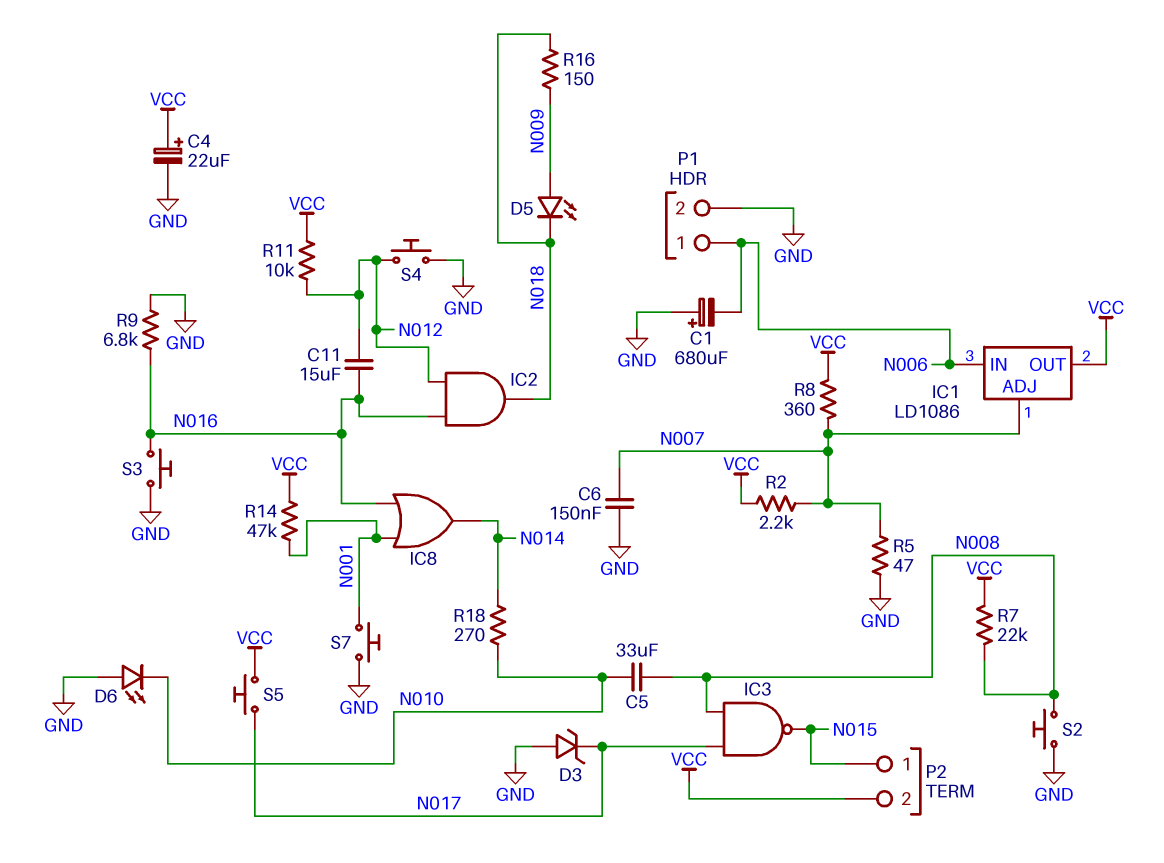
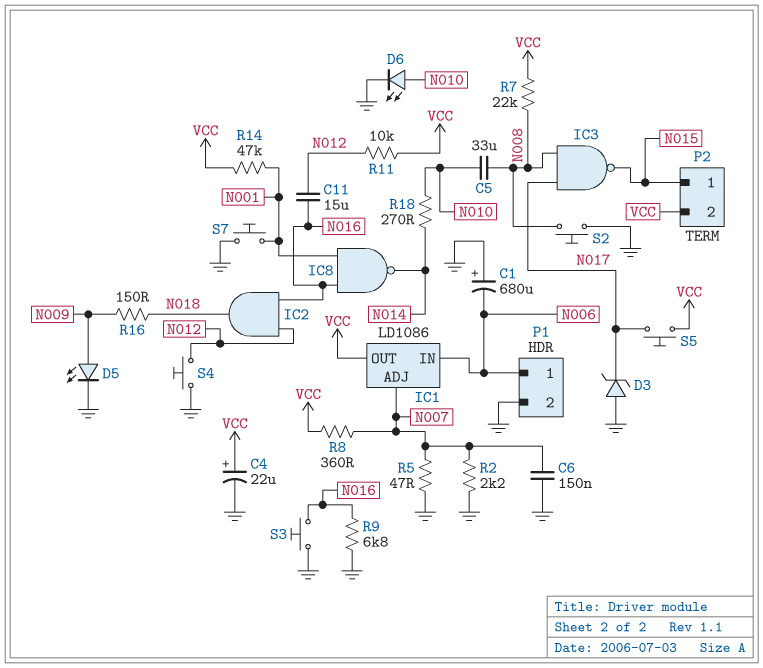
D5: LED (A N009, K N018) -> LED (A N009, K GND)
D6: LED (A GND, K N010) -> LED (A N010, K GND)
IC8: OR (in N001, in N016, out N014) -> NAND (in N001, in N016, out N014)
R2: 2.2k (N007, VCC) -> 2.2k (GND, N007)

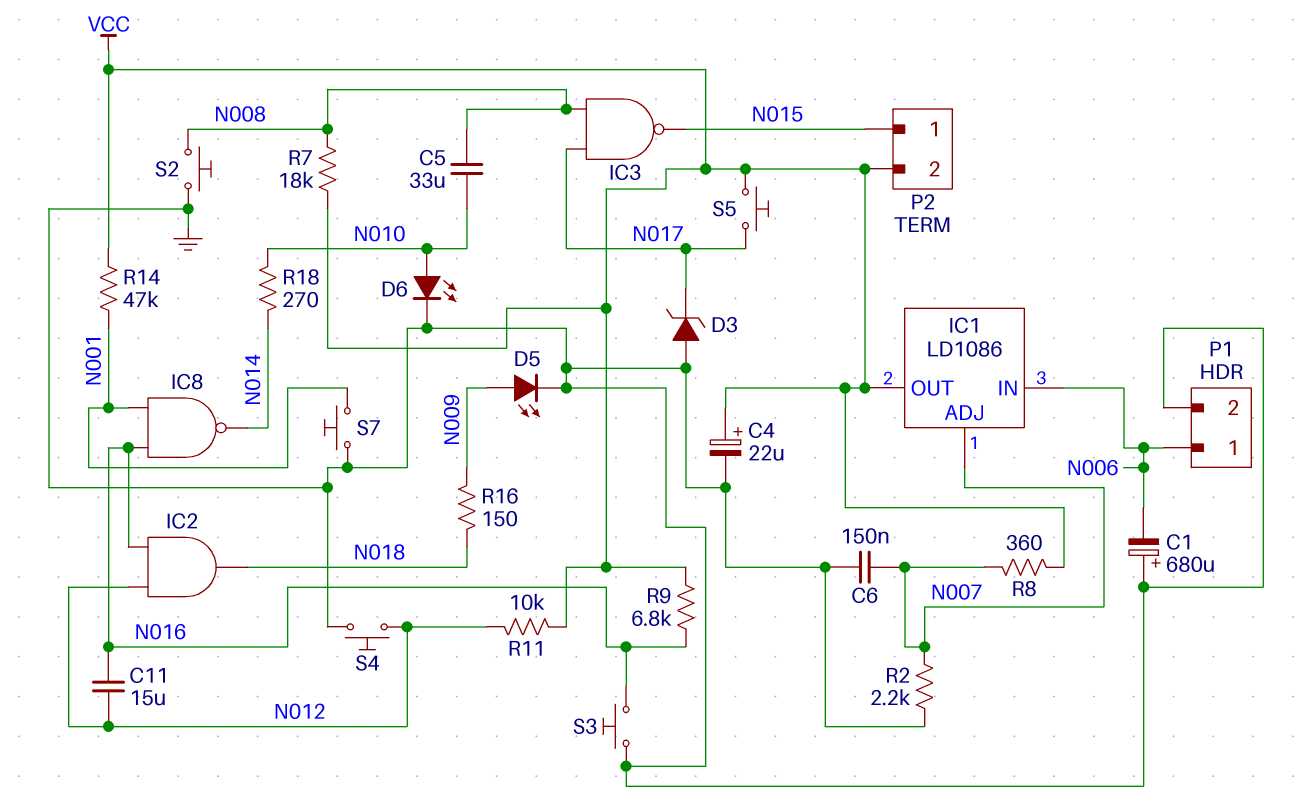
R5: 47 (GND, N007) -> none
R7: 22k (N008, VCC) -> 18k (N008, VCC)
R9: 6.8k (GND, N016) -> 6.8k (N016, VCC)

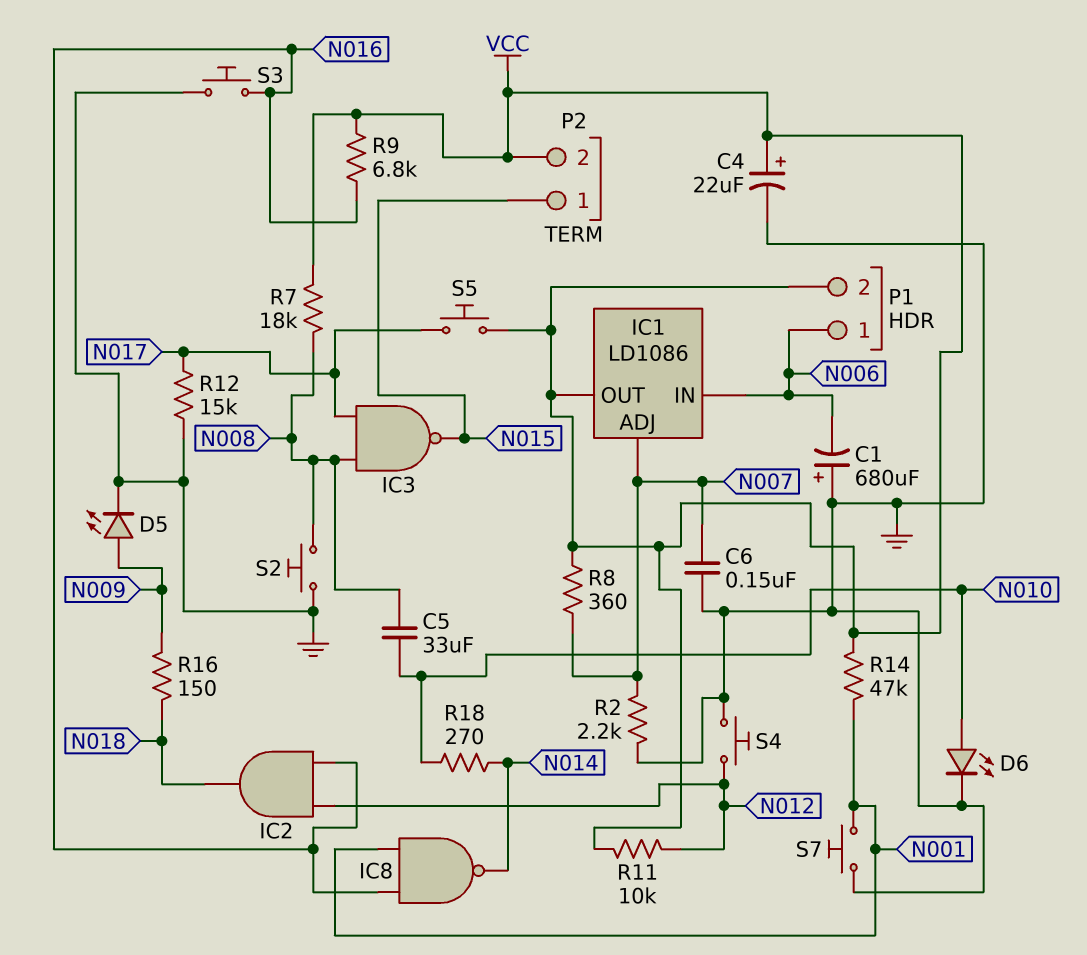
C11: 15uF (N012, N016) -> none
D3: zener (A GND, K N017) -> none
P1 pin 2: GND -> VCC
R12: none -> 15k (GND, N017)

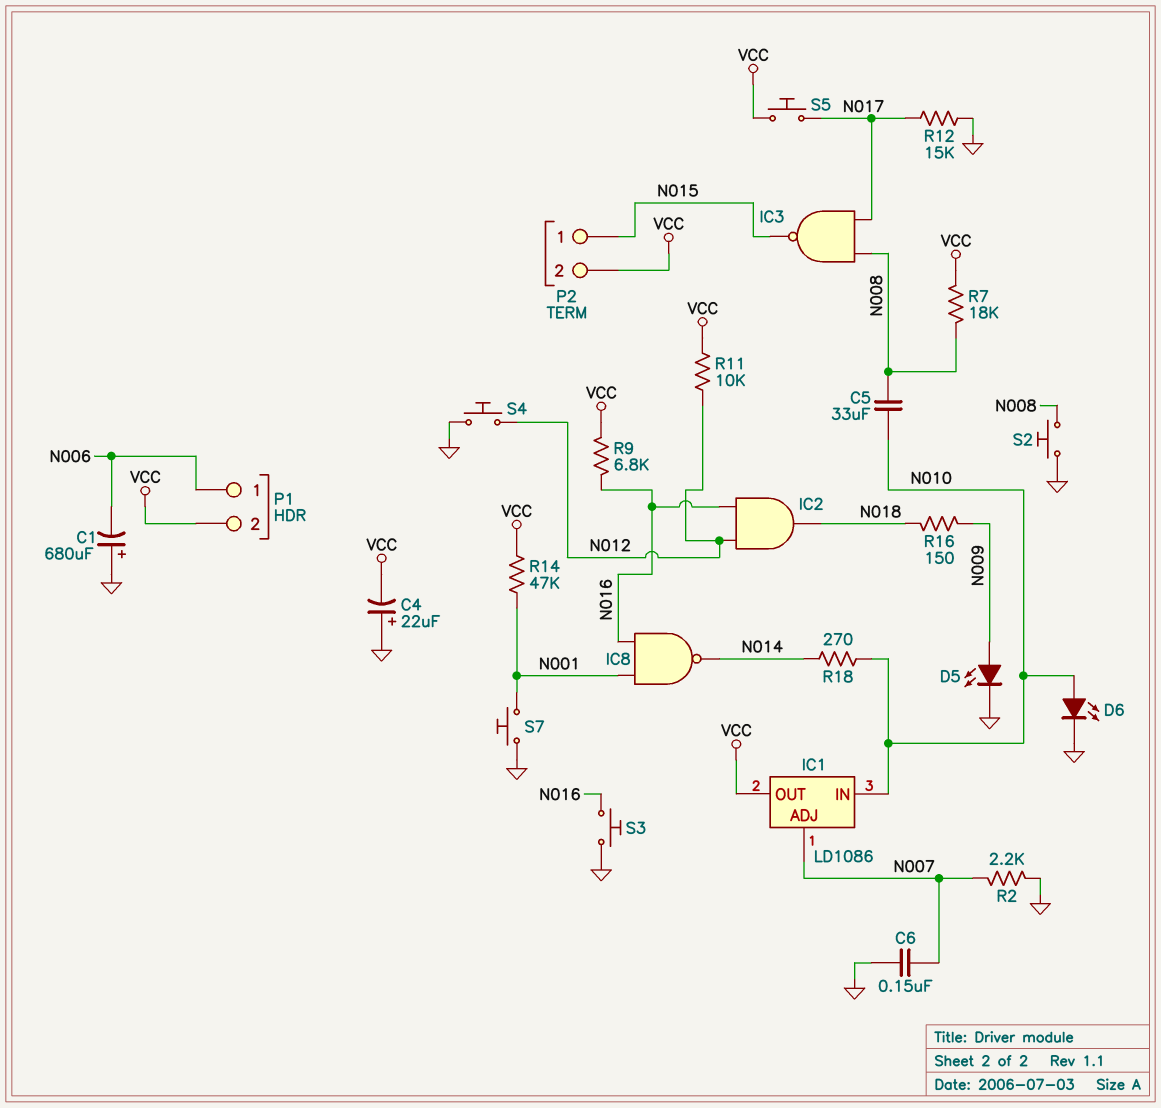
C4: 22uF (plus VCC, minus GND) -> 22uF (plus GND, minus VCC)
IC1 pin IN: N006 -> N010
R8: 360 (N007, VCC) -> none

